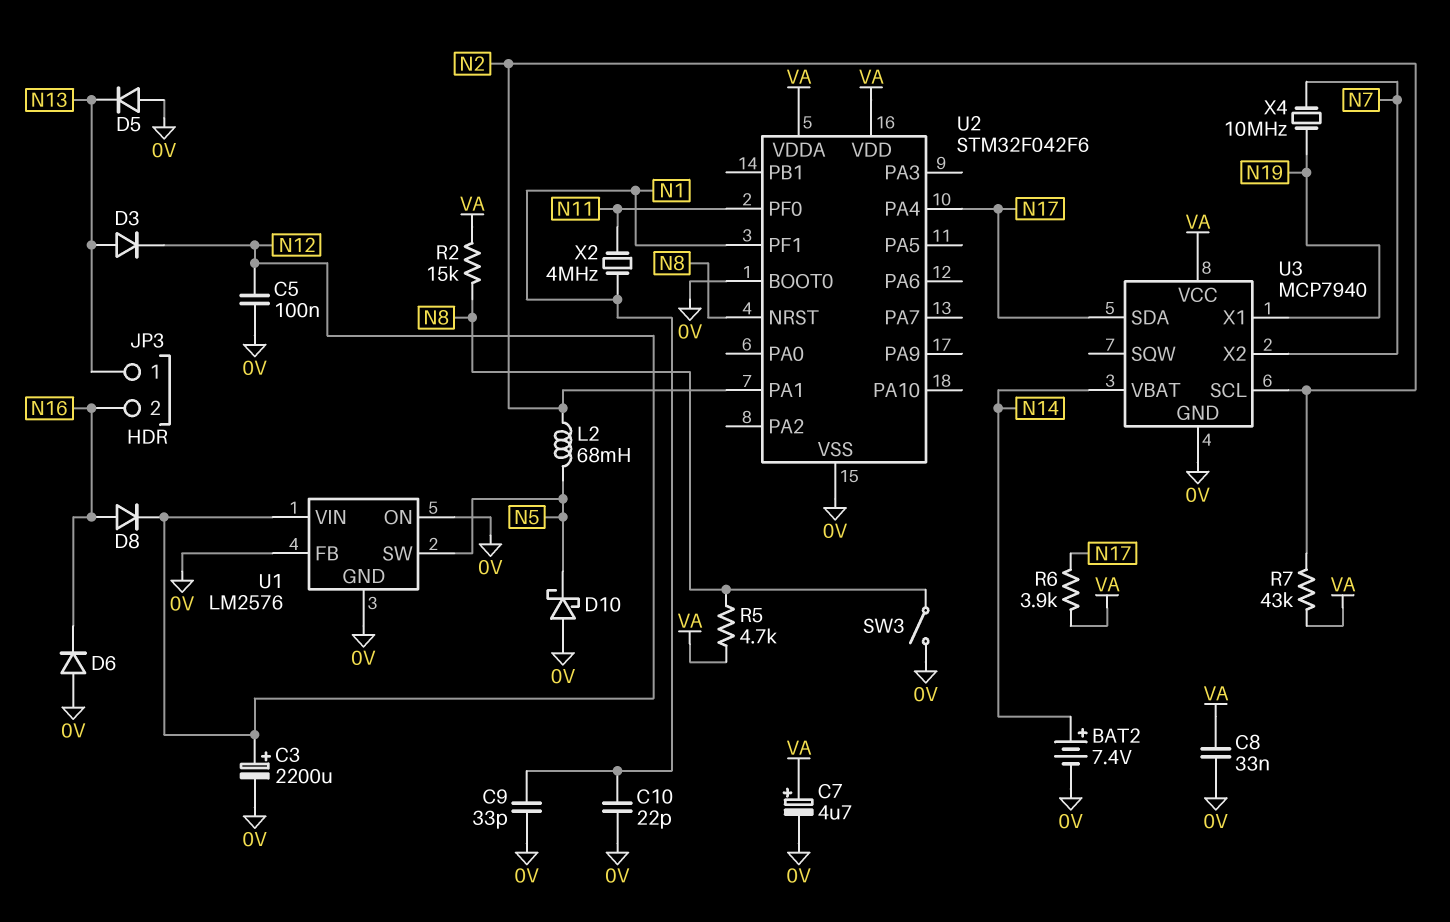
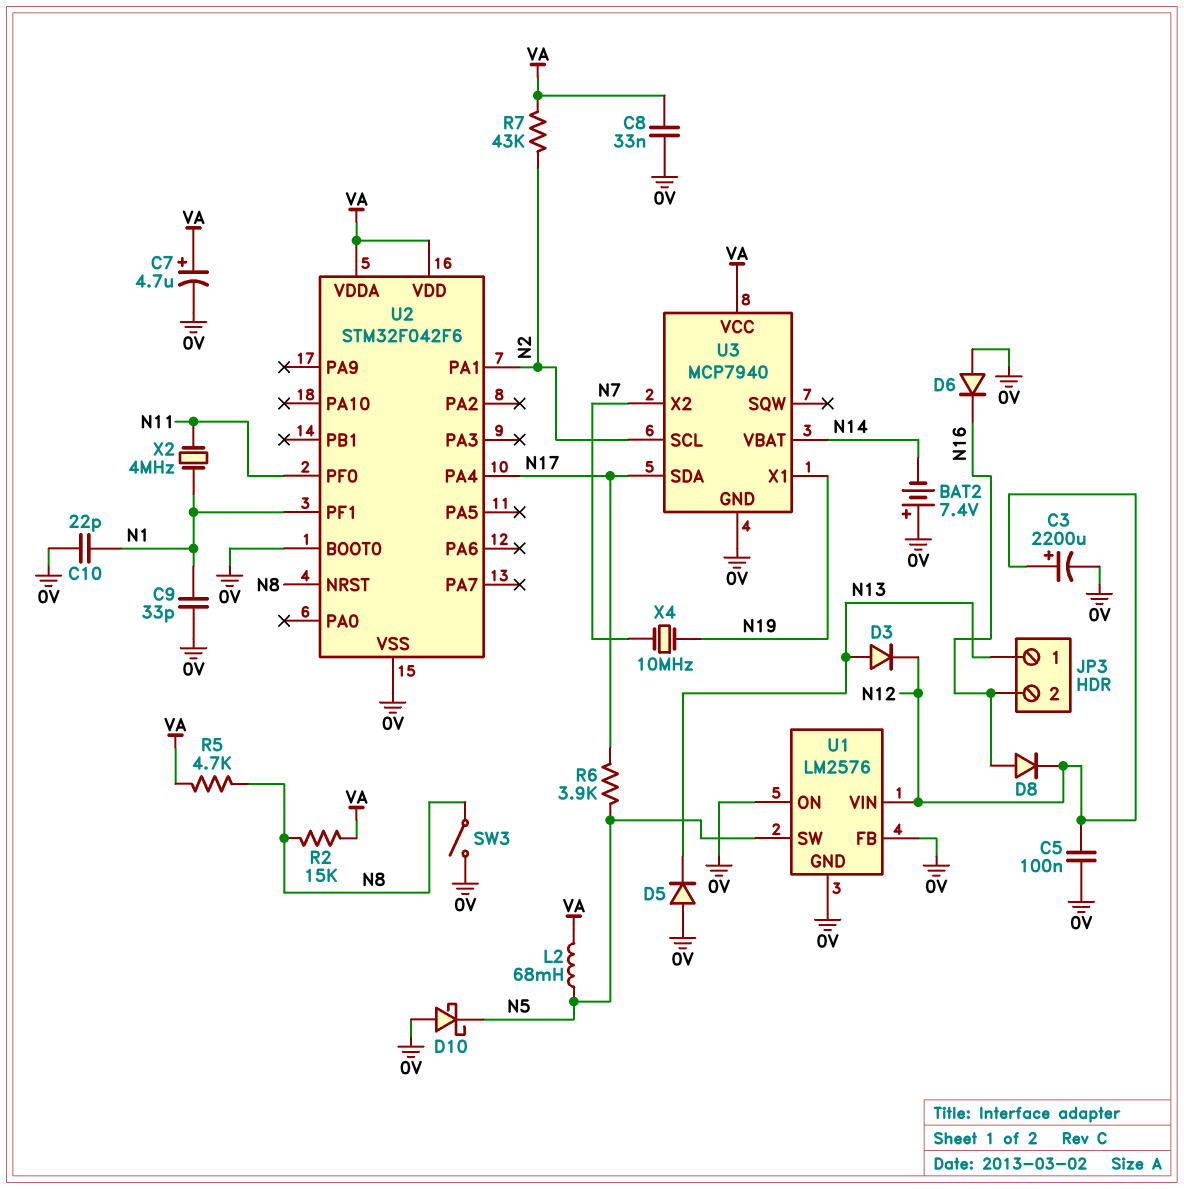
BAT2: 7.4V (plus N14, minus 0V) -> 7.4V (plus 0V, minus N14)
L2: 68mH (N2, N5) -> 68mH (N5, VA)
R6: 3.9k (N17, VA) -> 3.9k (N5, N17)

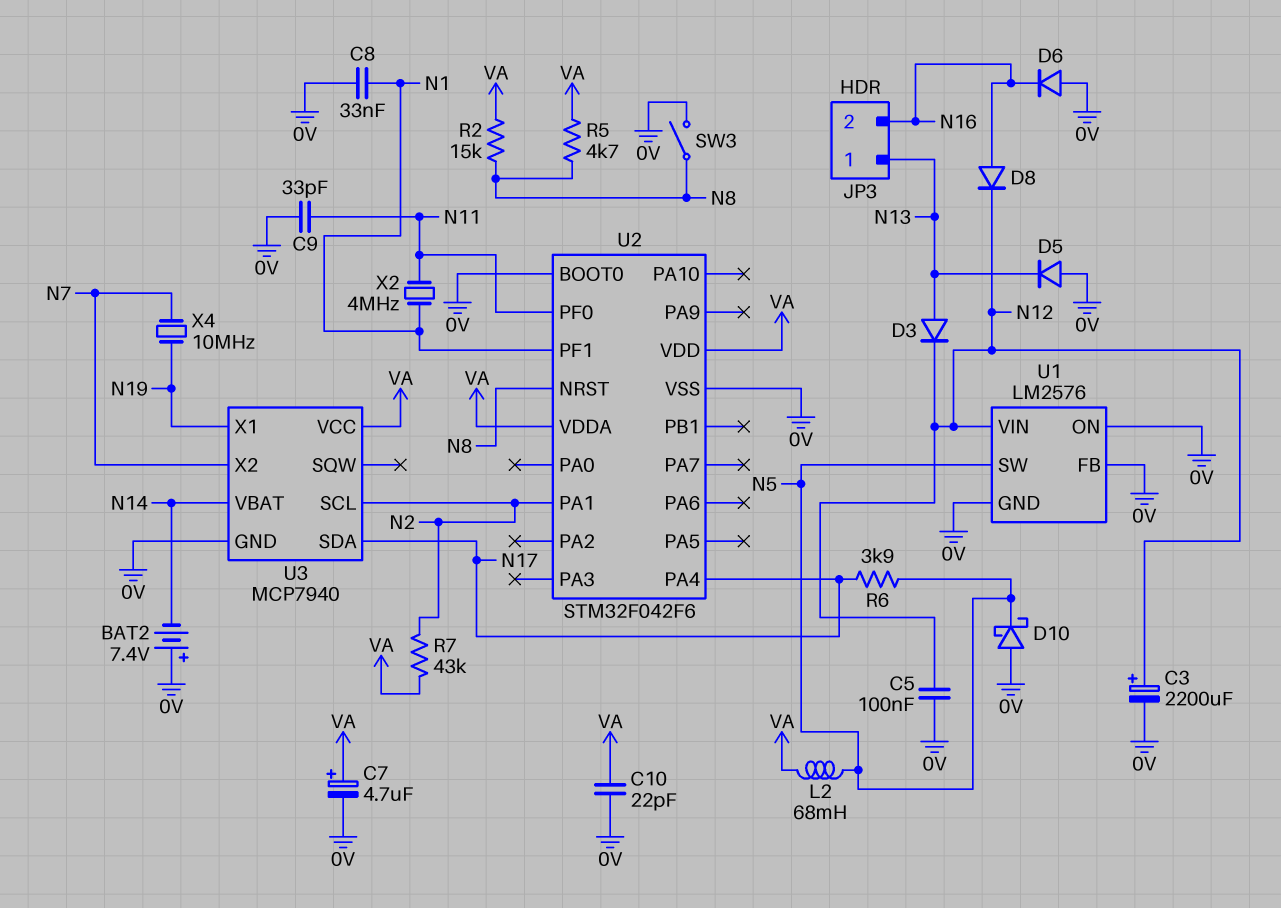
C8: 33nF (0V, VA) -> 33nF (0V, N1)
C9: 33pF (0V, N1) -> 33pF (0V, N11)
C10: 22pF (0V, N1) -> 22pF (0V, VA)

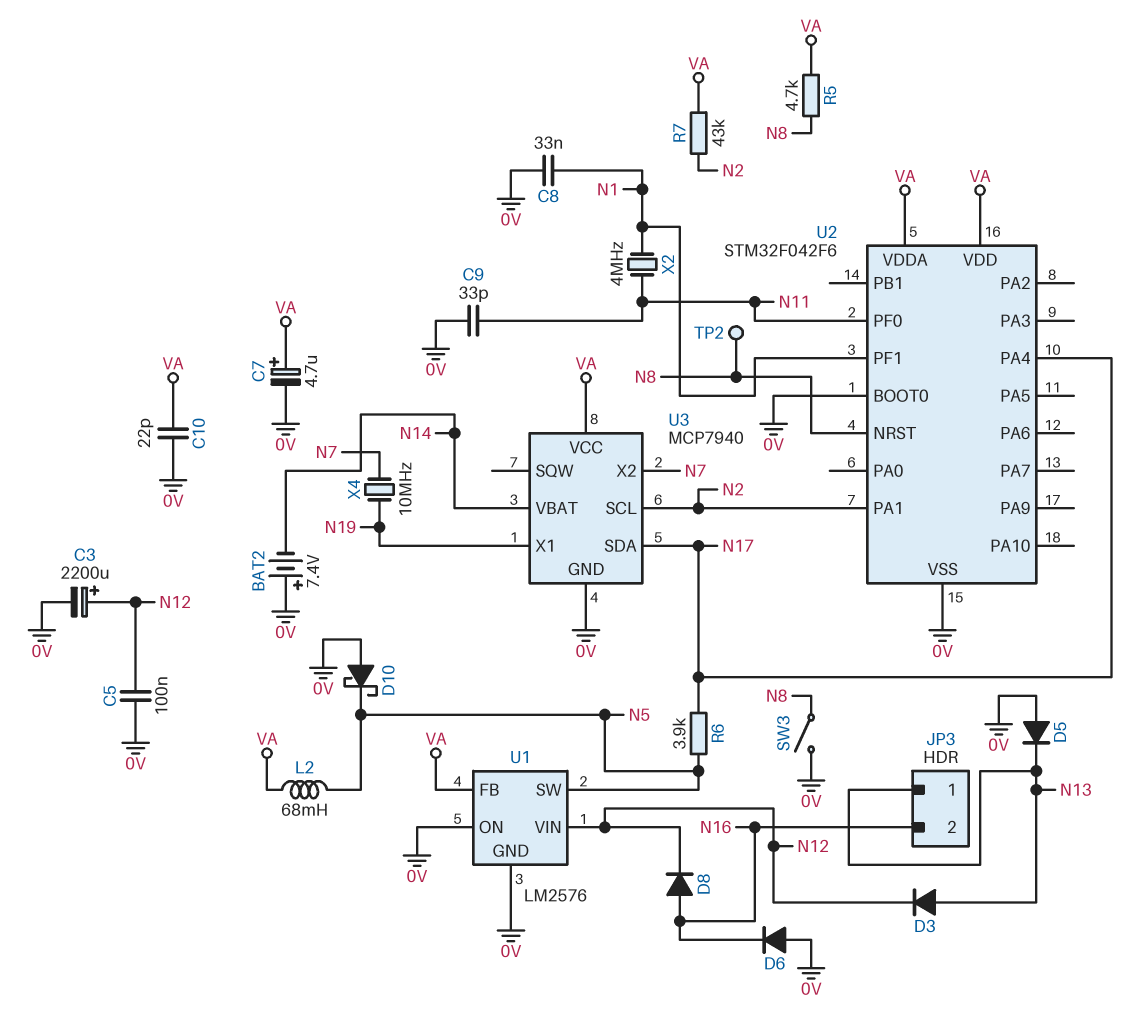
R2: 15k (N8, VA) -> none
TP2: none -> test point (N8)
U1 pin FB: 0V -> VA

